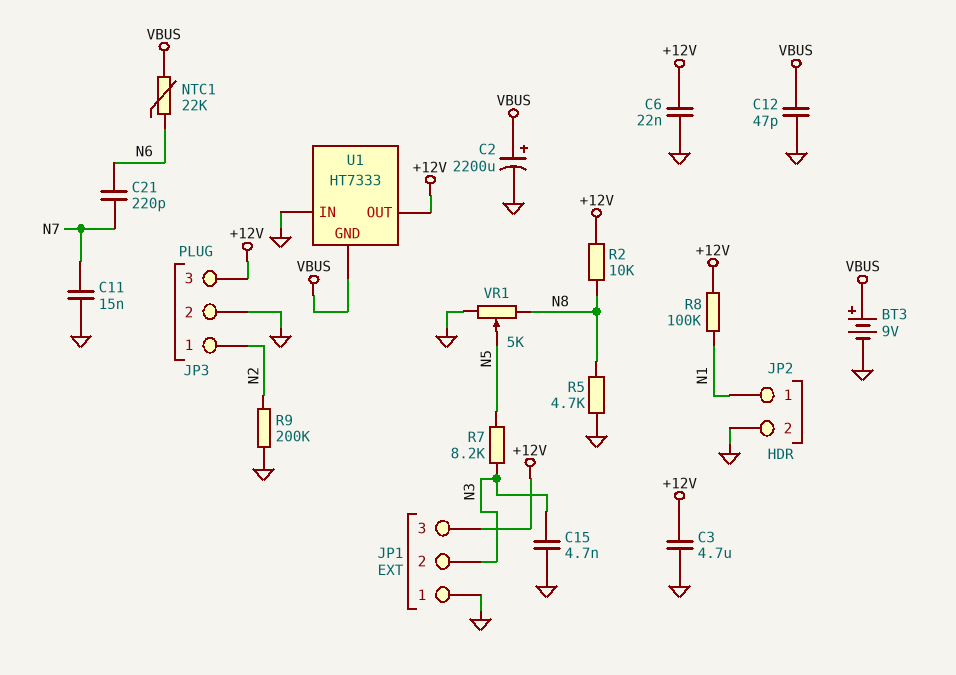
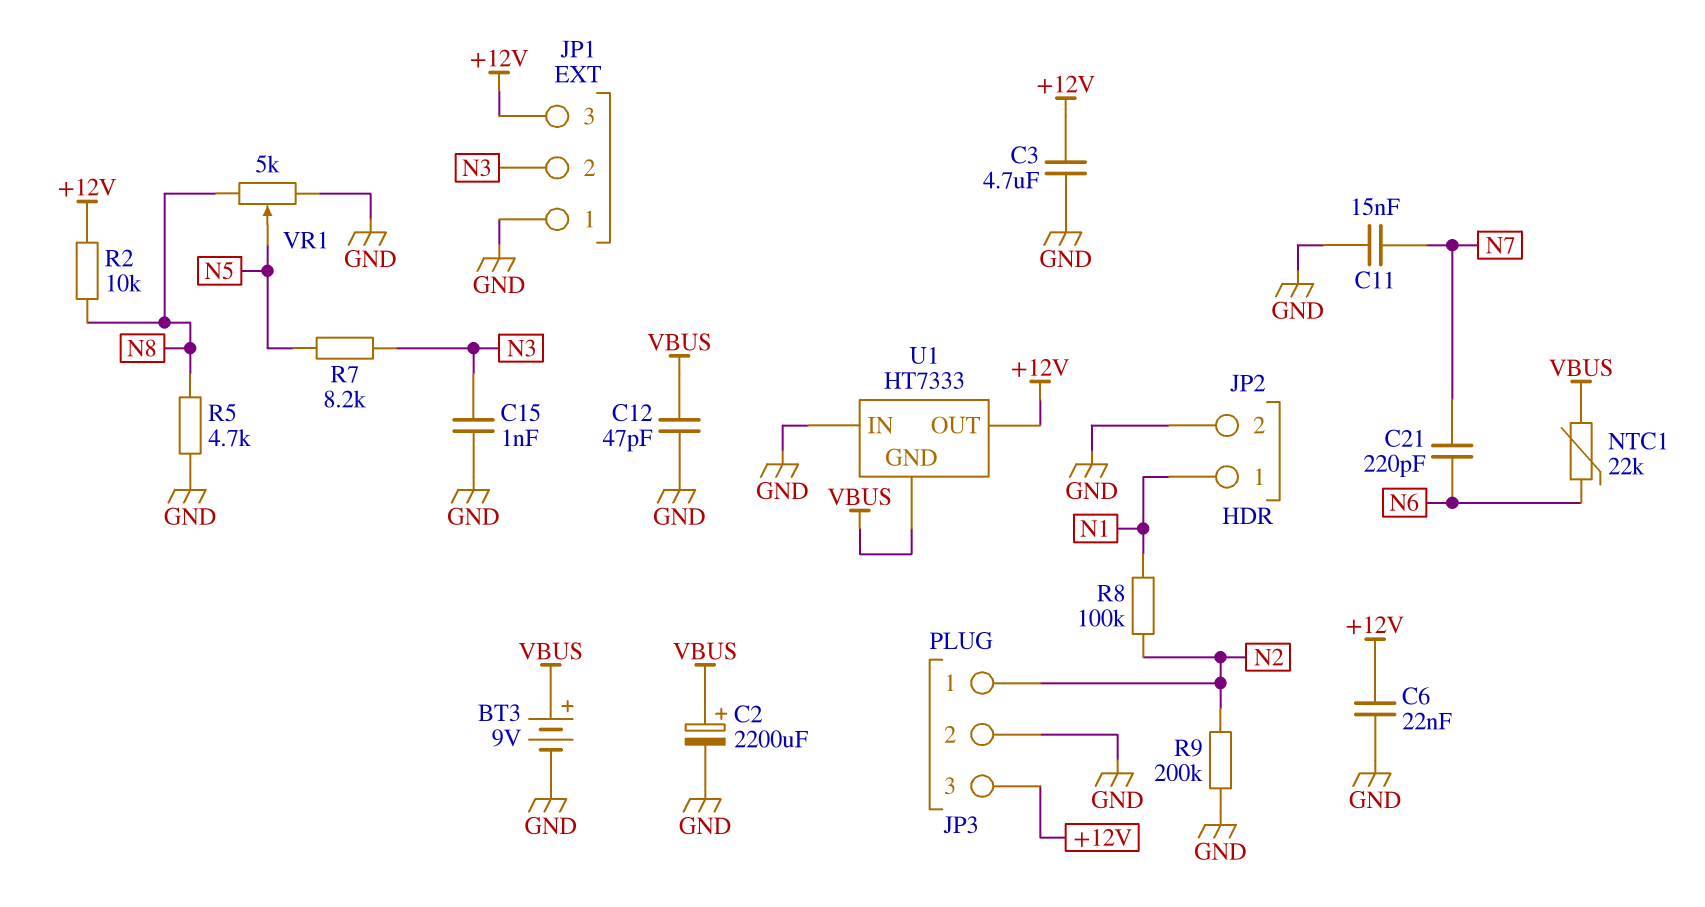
C15: 4.7nF (GND, N3) -> 1nF (GND, N3)
R8: 100k (+12V, N1) -> 100k (N1, N2)

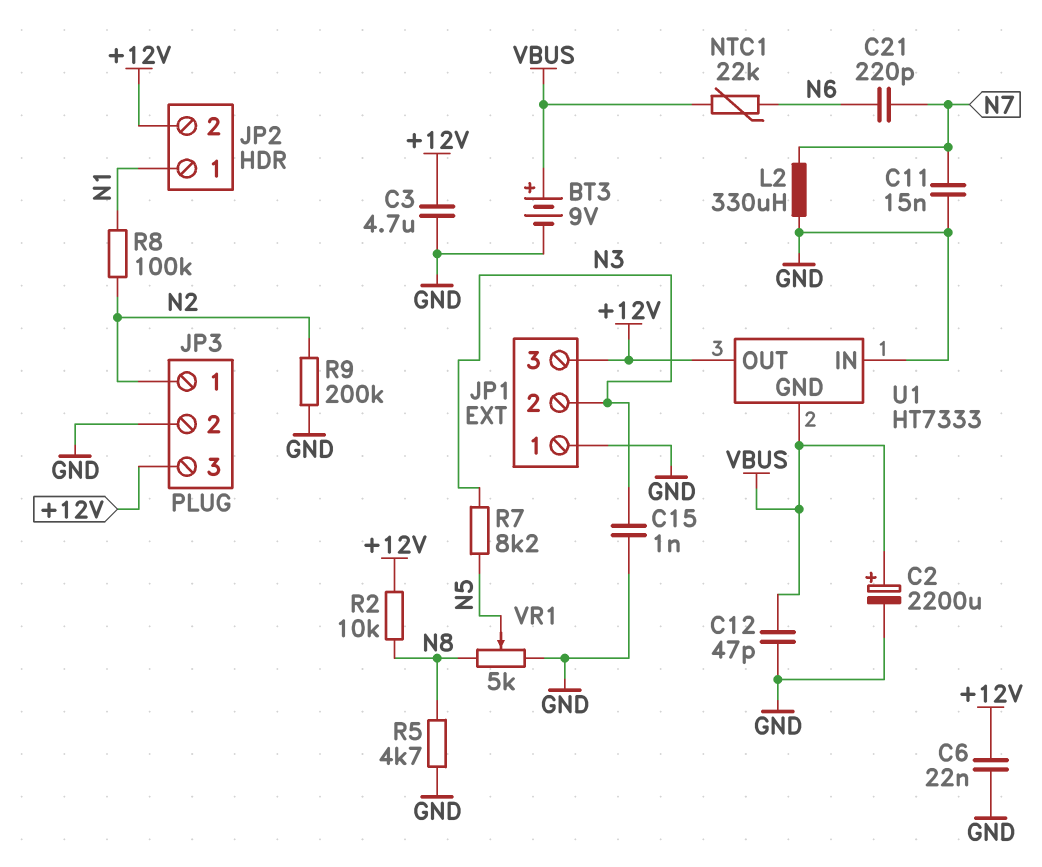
JP2 pin 2: GND -> +12V
L2: none -> 330uH (GND, N7)

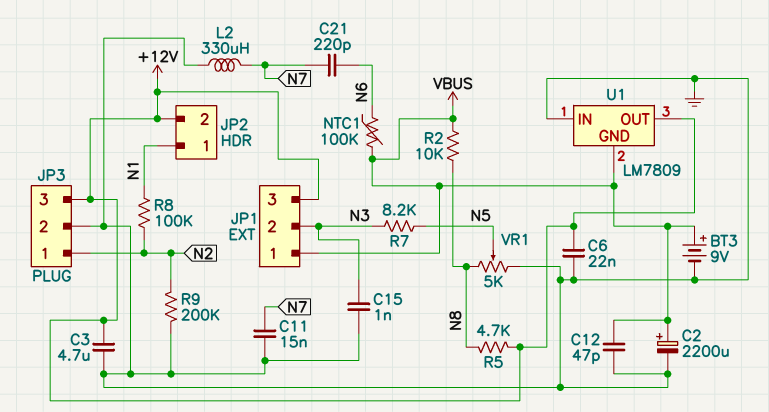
JP1 pin 1: GND -> VBUS
NTC1: 22k (N6, VBUS) -> 100k (N6, VBUS)
R2: 10k (+12V, N8) -> 10k (N8, VBUS)
R5: 4.7k (GND, N8) -> 4.7k (+12V, N8)
U1: HT7333 -> LM7809

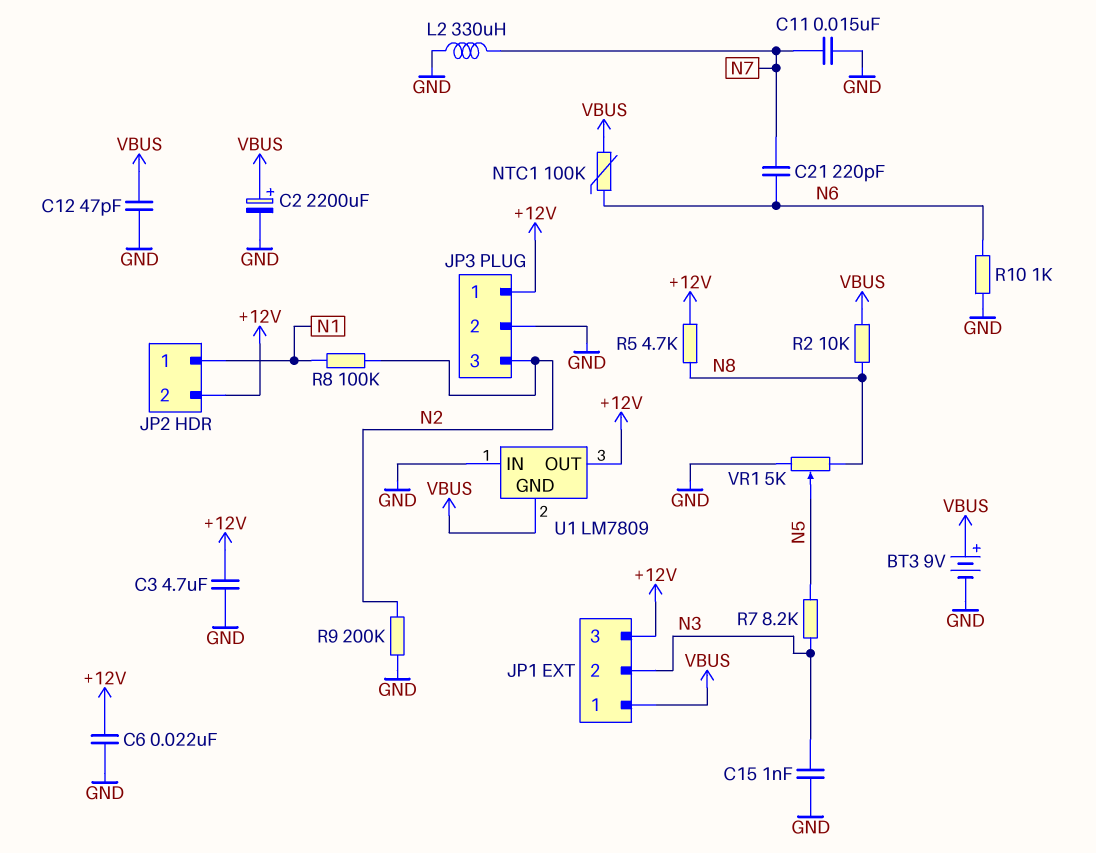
JP3 pin 1: N2 -> +12V
JP3 pin 3: +12V -> N2
R10: none -> 1k (GND, N6)

